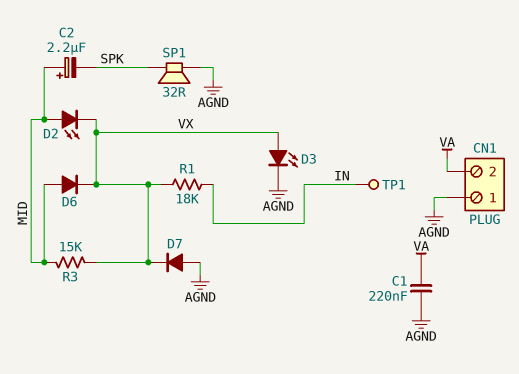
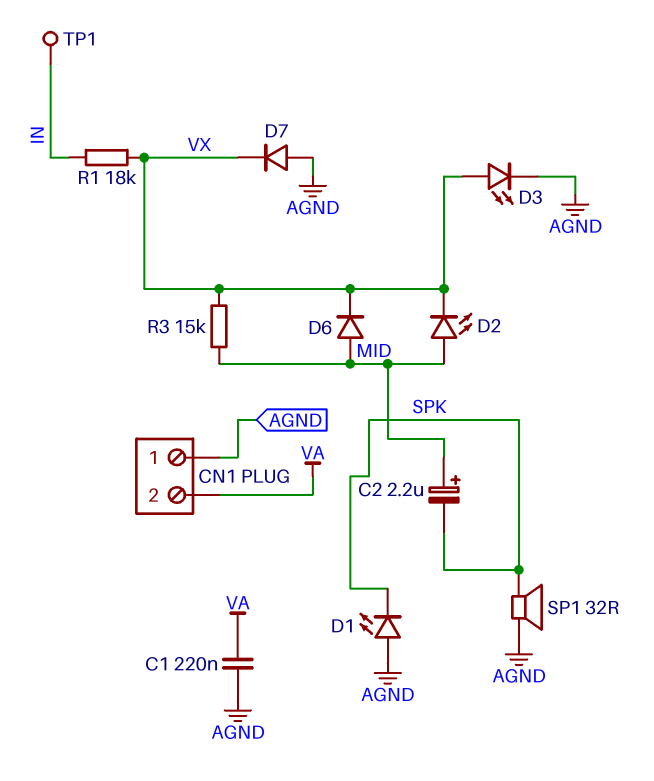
D1: none -> LED (A AGND, K SPK)

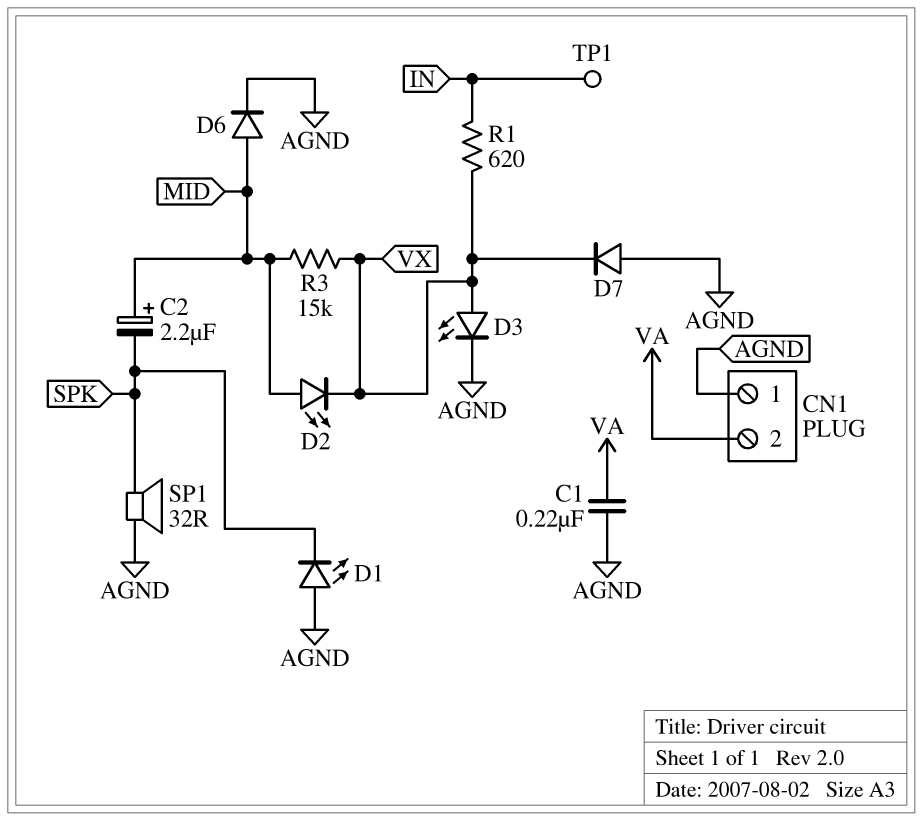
D6: diode (A MID, K VX) -> diode (A MID, K AGND)
R1: 18k (IN, VX) -> 620 (IN, VX)

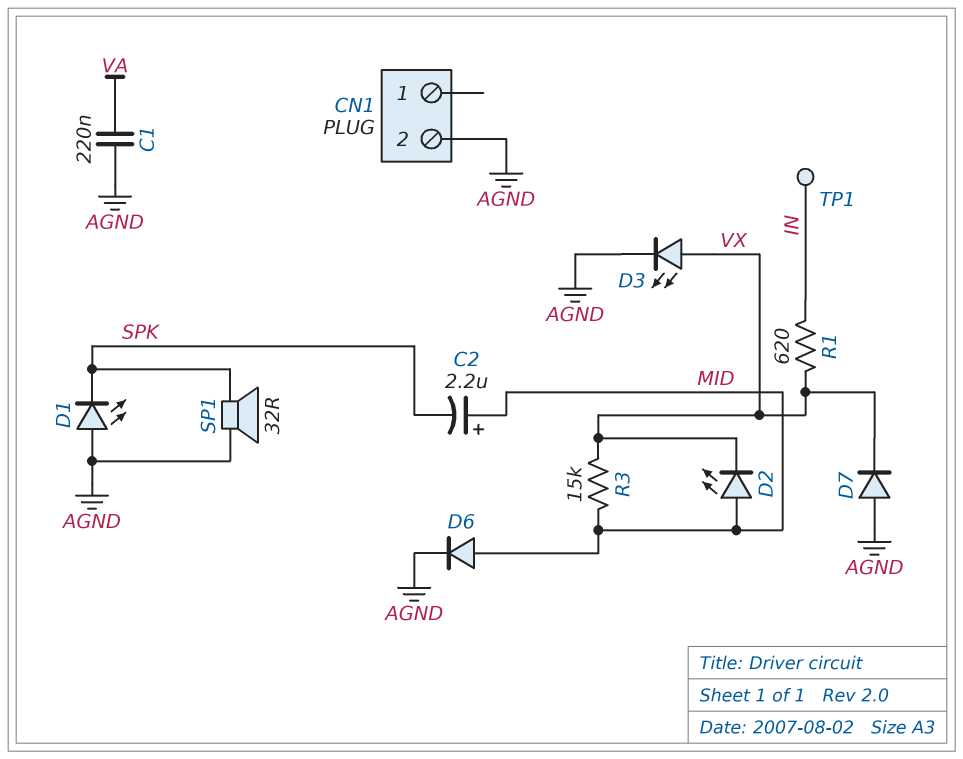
CN1 pin 1: AGND -> none
CN1 pin 2: VA -> AGND

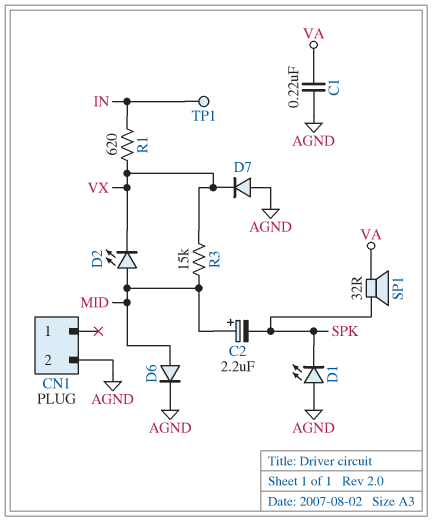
D3: LED (A VX, K AGND) -> none
SP1: speaker 32R (AGND, SPK) -> speaker 32R (SPK, VA)

